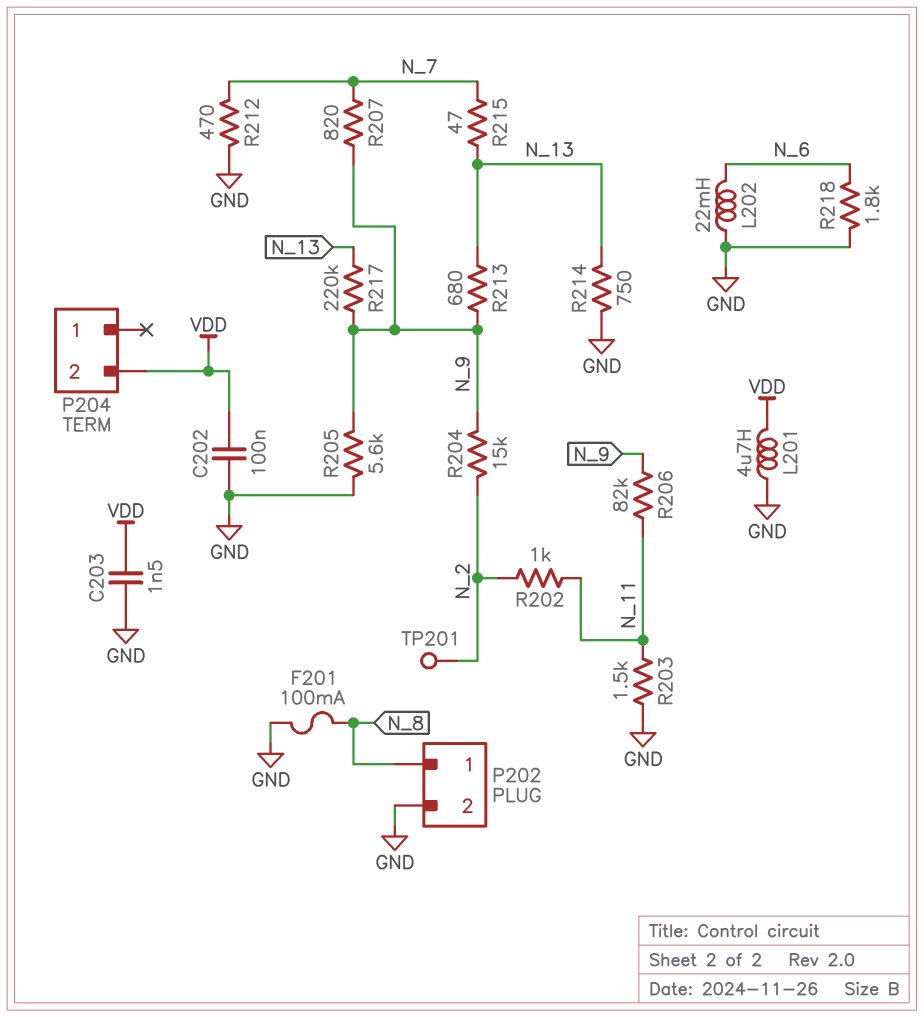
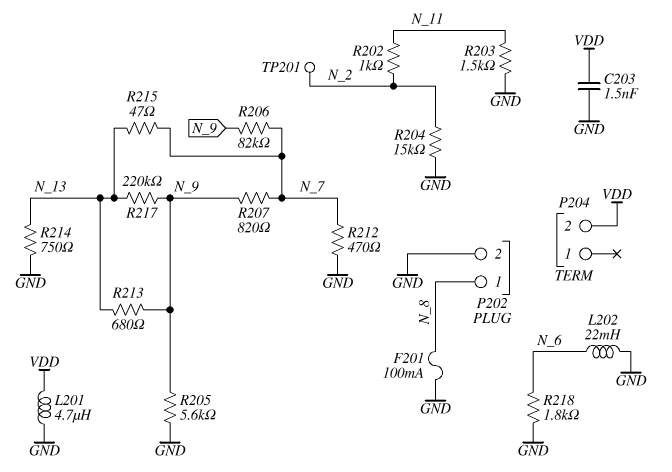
C202: 100nF (GND, VDD) -> none
R204: 15k (N_2, N_9) -> 15k (GND, N_2)
R206: 82k (N_9, N_11) -> 82k (N_7, N_9)

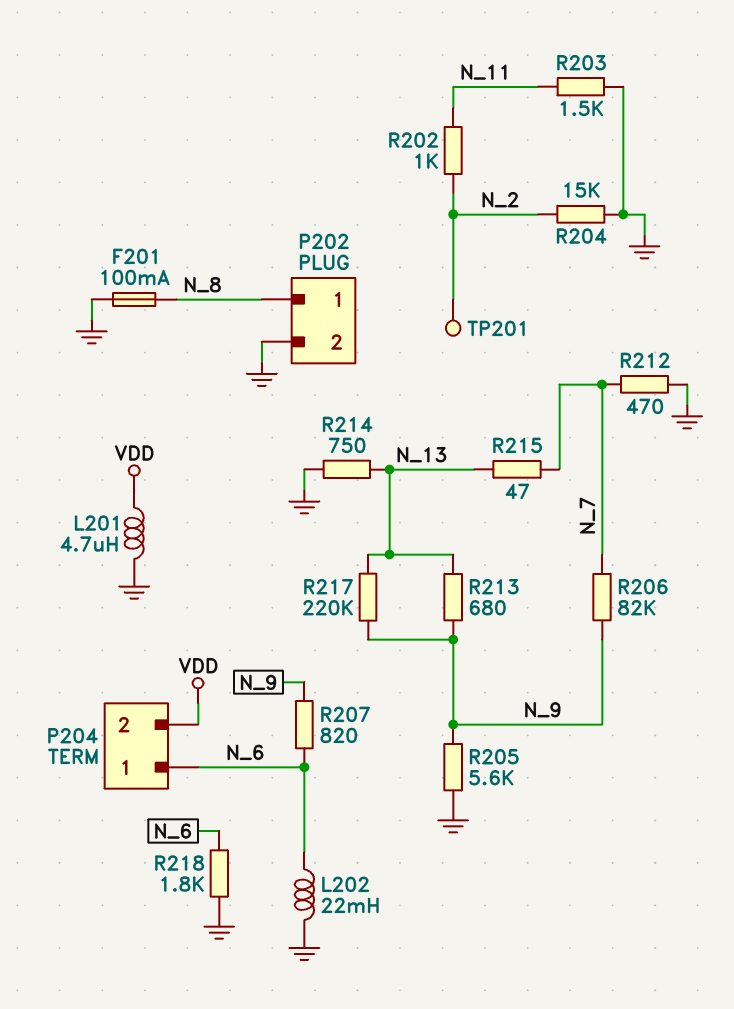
C203: 1.5nF (GND, VDD) -> none
P204 pin 1: none -> N_6
R207: 820 (N_7, N_9) -> 820 (N_6, N_9)

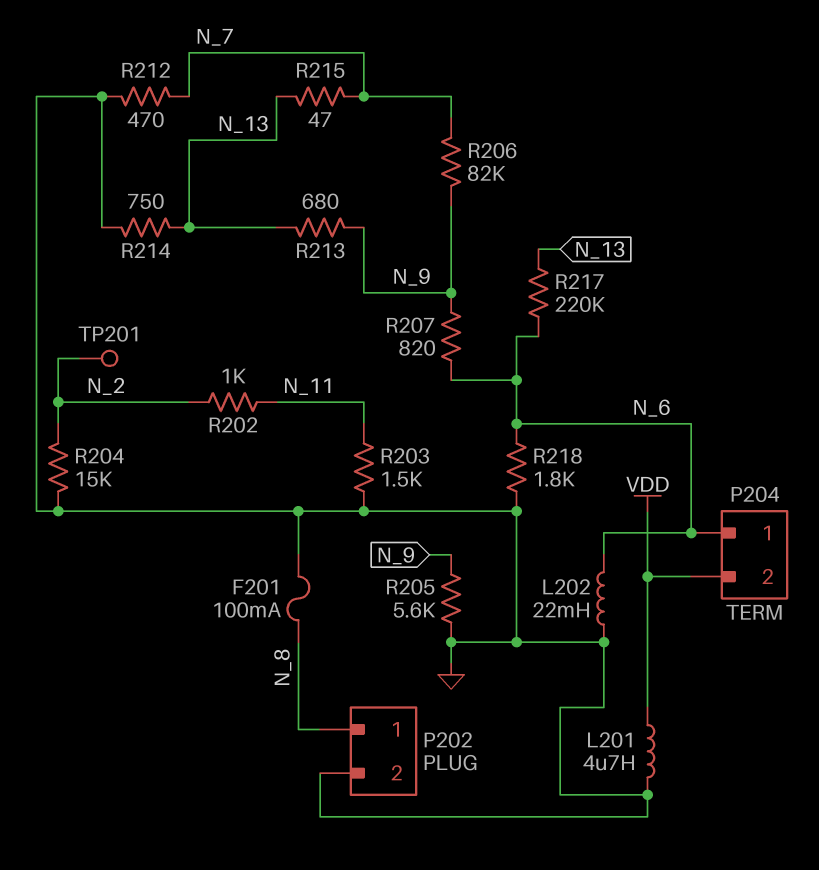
R217: 220k (N_9, N_13) -> 220k (N_6, N_13)

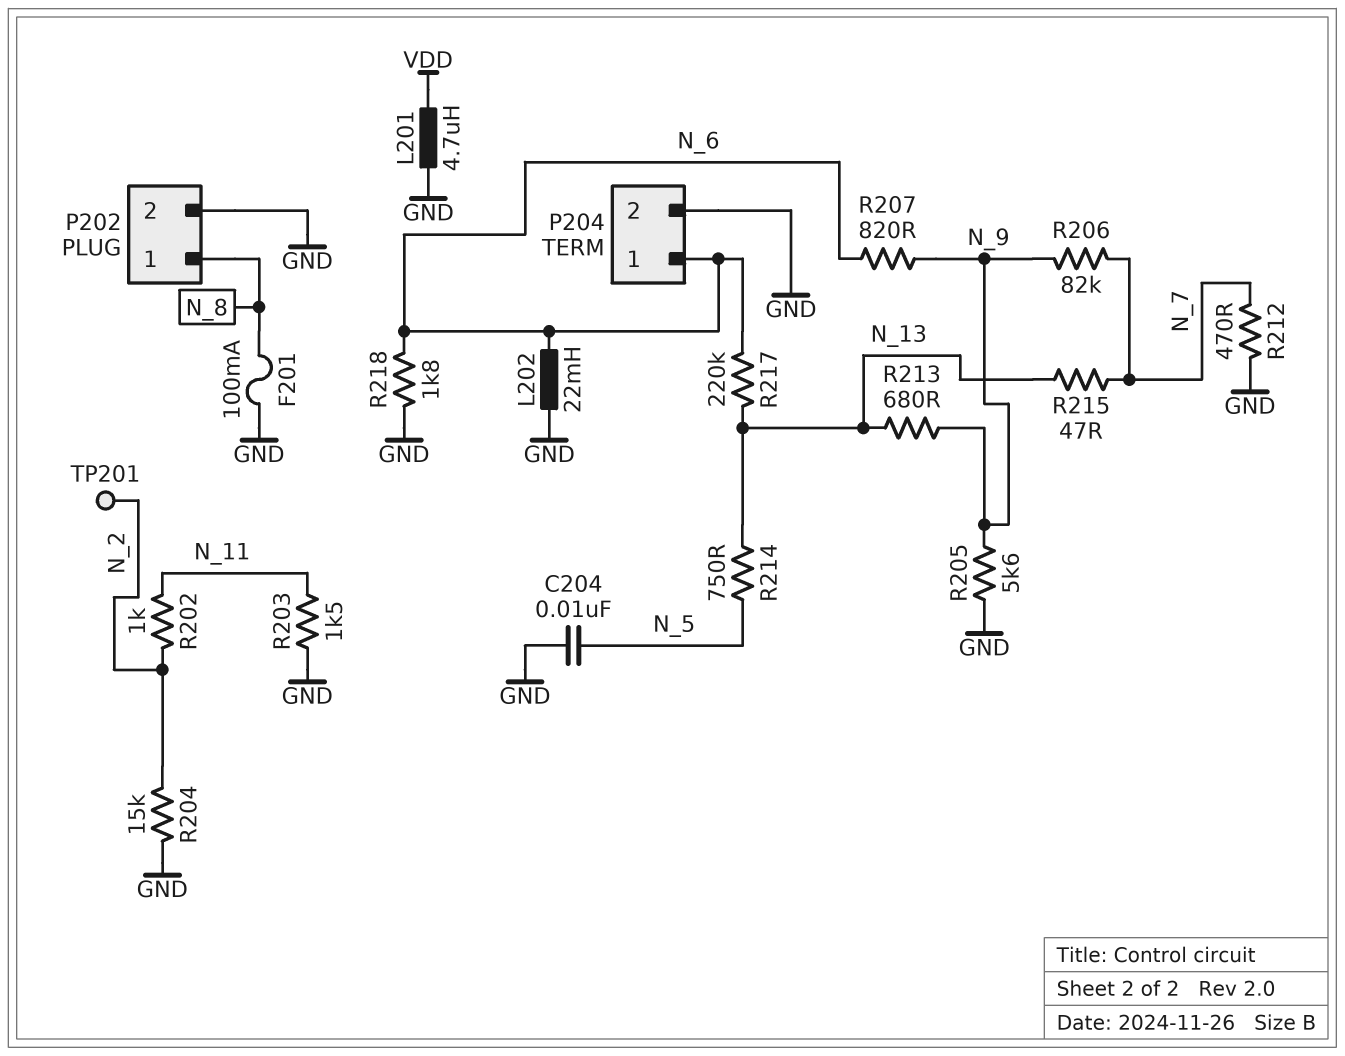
C204: none -> 10nF (GND, N_5)
P204 pin 2: VDD -> GND
R214: 750 (GND, N_13) -> 750 (N_5, N_13)

